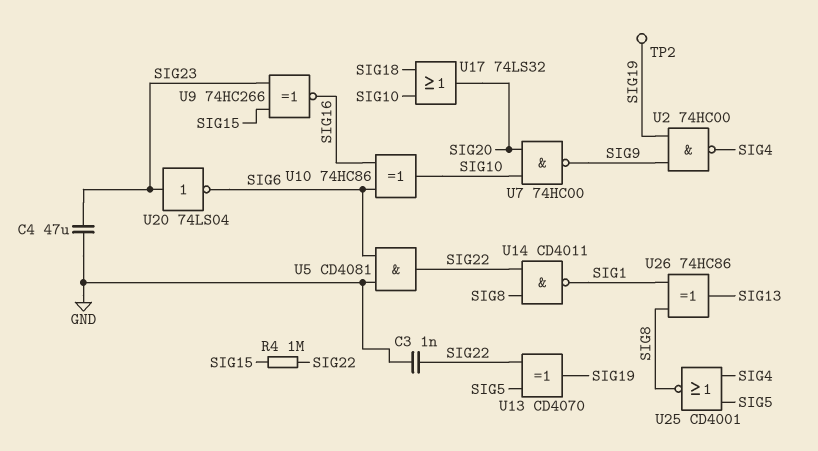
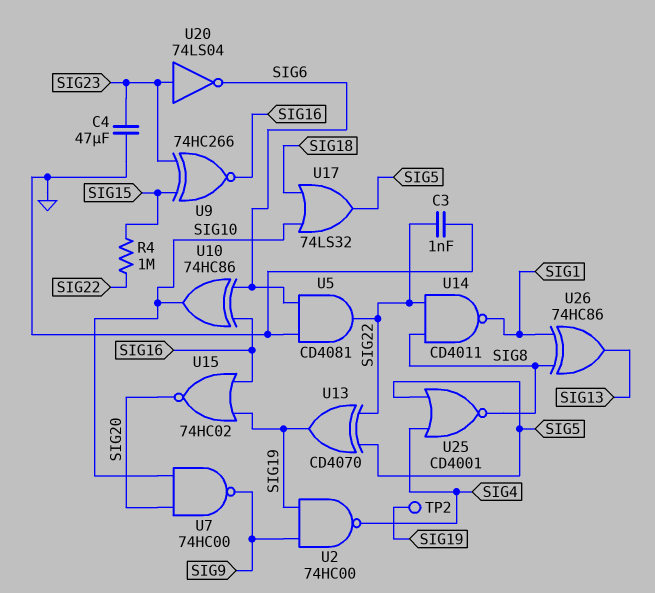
U15: none -> NOR 74HC02 (in SIG16, in SIG19, out SIG20)
U17: OR 74LS32 (in SIG10, in SIG18, out SIG20) -> OR 74LS32 (in SIG10, in SIG18, out SIG5)

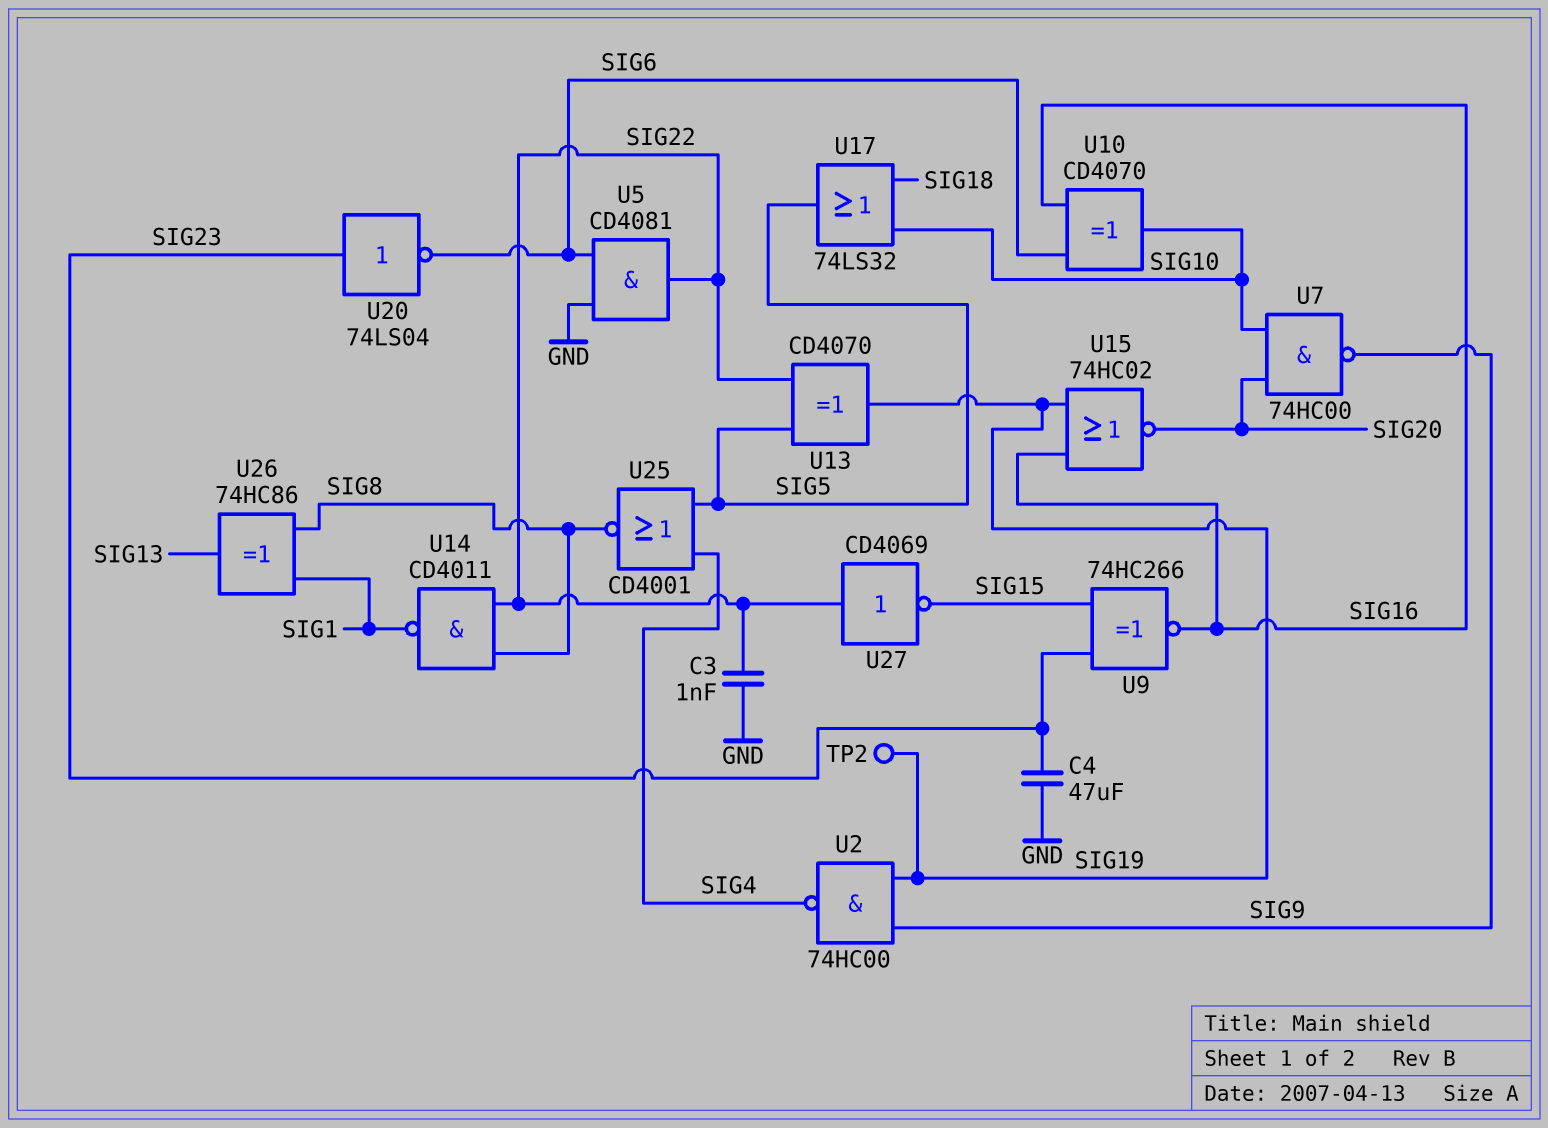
R4: 1M (SIG15, SIG22) -> none
U10: XOR 74HC86 (in SIG6, in SIG16, out SIG10) -> XOR CD4070 (in SIG6, in SIG16, out SIG10)
U27: none -> NOT CD4069 (in SIG22, out SIG15)

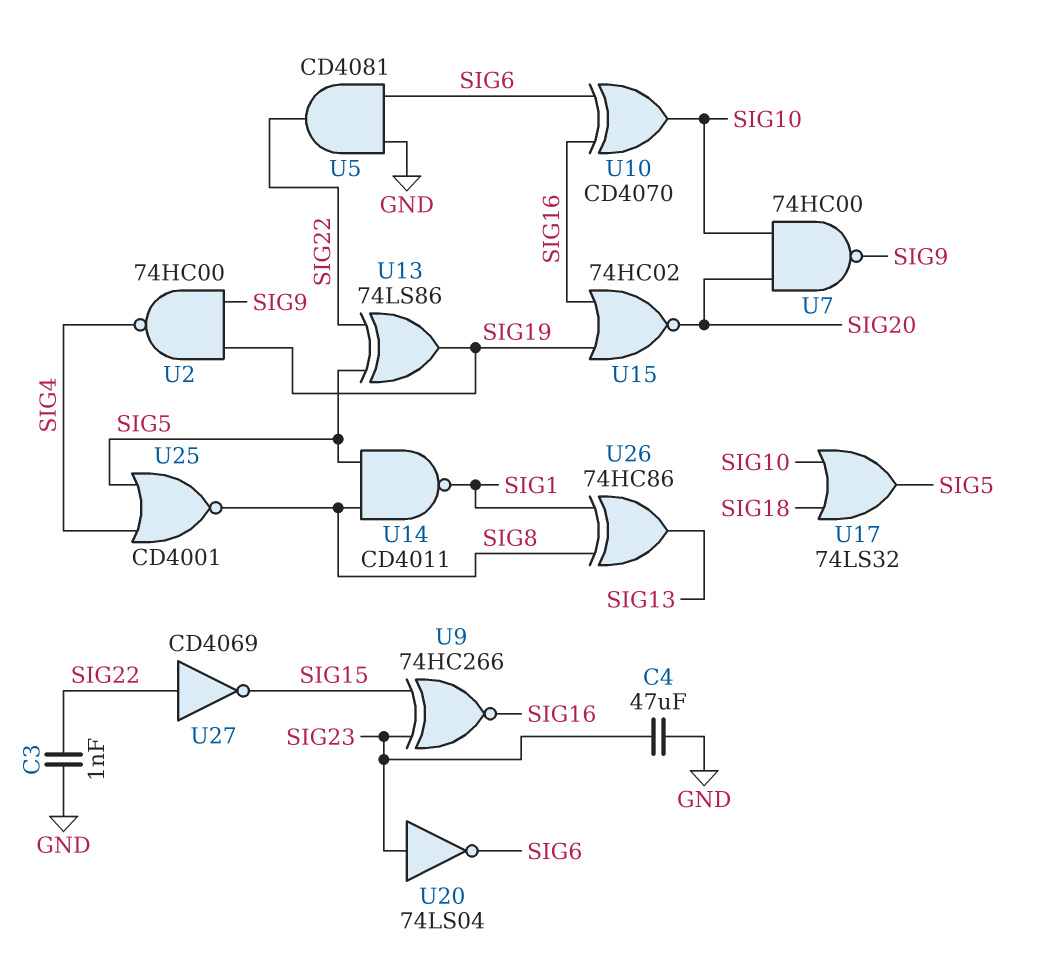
TP2: test point (SIG19) -> none
U13: XOR CD4070 (in SIG5, in SIG22, out SIG19) -> XOR 74LS86 (in SIG5, in SIG22, out SIG19)
U14: NAND CD4011 (in SIG8, in SIG22, out SIG1) -> NAND CD4011 (in SIG5, in SIG8, out SIG1)

